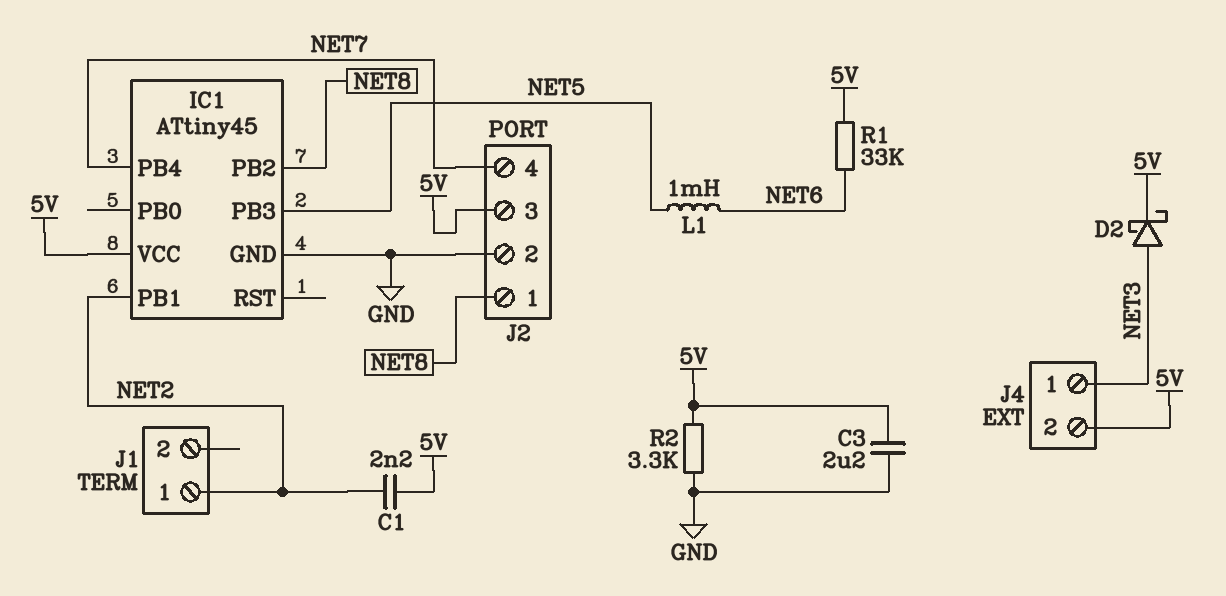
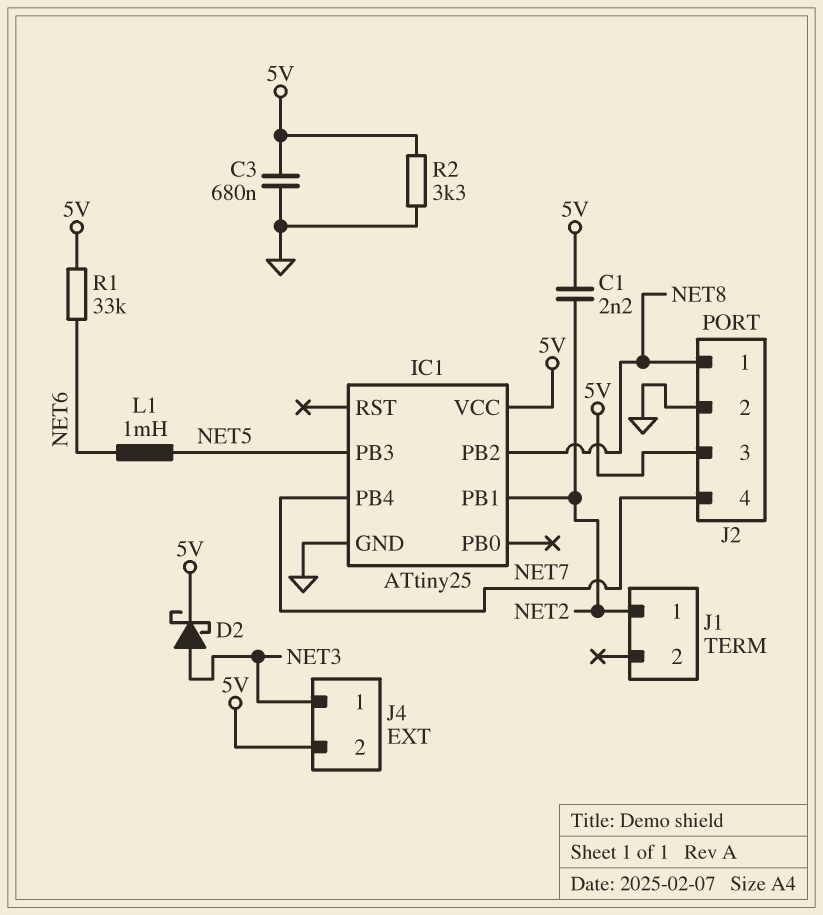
C3: 2.2uF (5V, GND) -> 680nF (5V, GND)
IC1: ATtiny45 -> ATtiny25

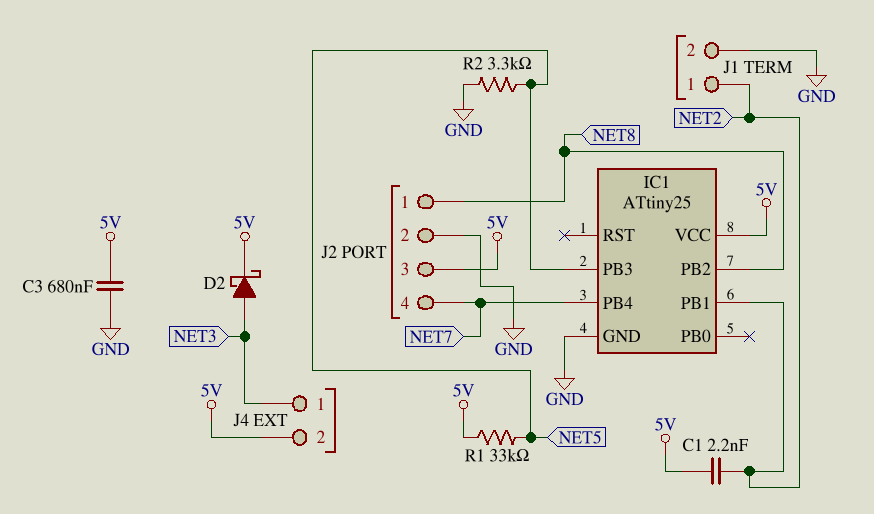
J1 pin 2: none -> GND
L1: 1mH (NET5, NET6) -> none
R1: 33k (5V, NET6) -> 33k (5V, NET5)
R2: 3.3k (5V, GND) -> 3.3k (GND, NET5)

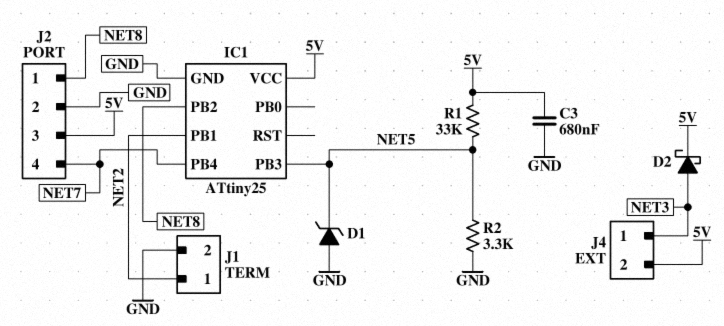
C1: 2.2nF (5V, NET2) -> none
D1: none -> zener (A GND, K NET5)

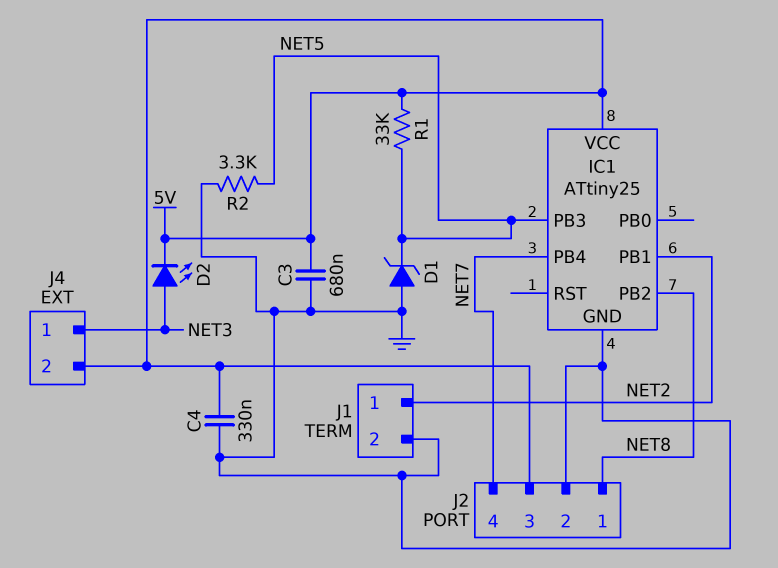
C4: none -> 330nF (5V, GND)
D2: schottky (A NET3, K 5V) -> LED (A NET3, K 5V)

